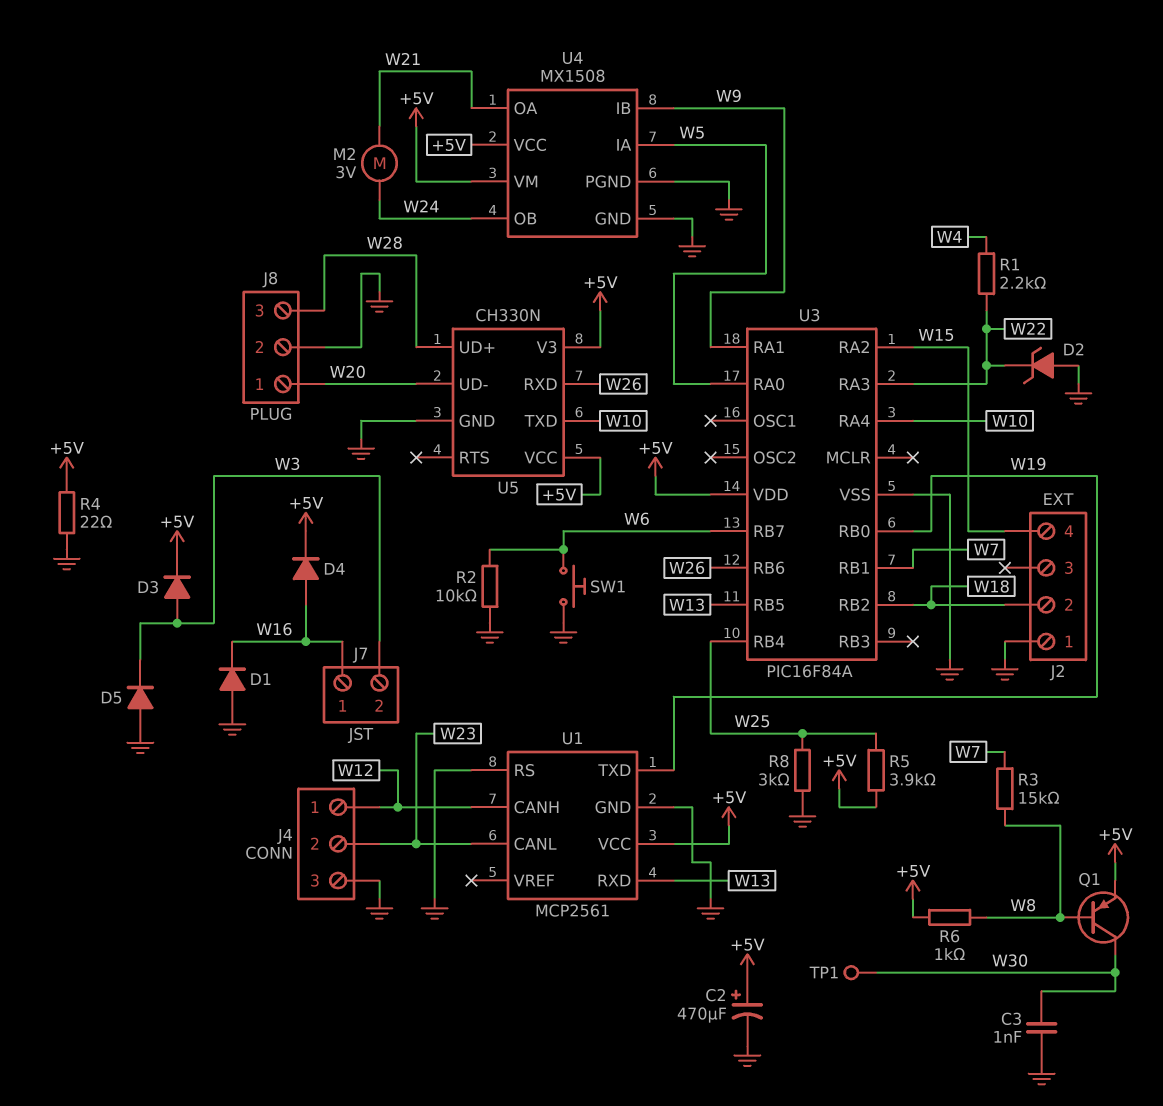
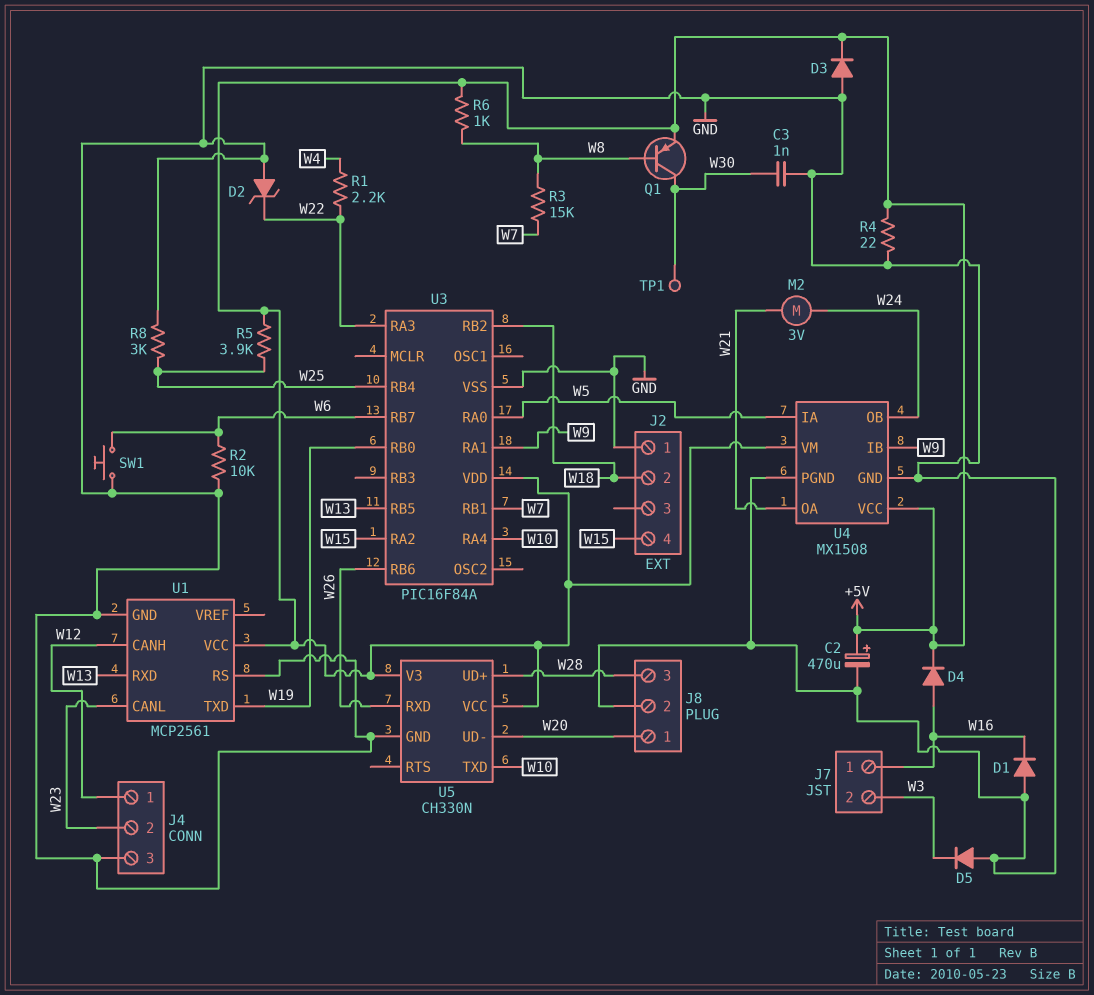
D3: diode (A W3, K +5V) -> diode (A GND, K +5V)

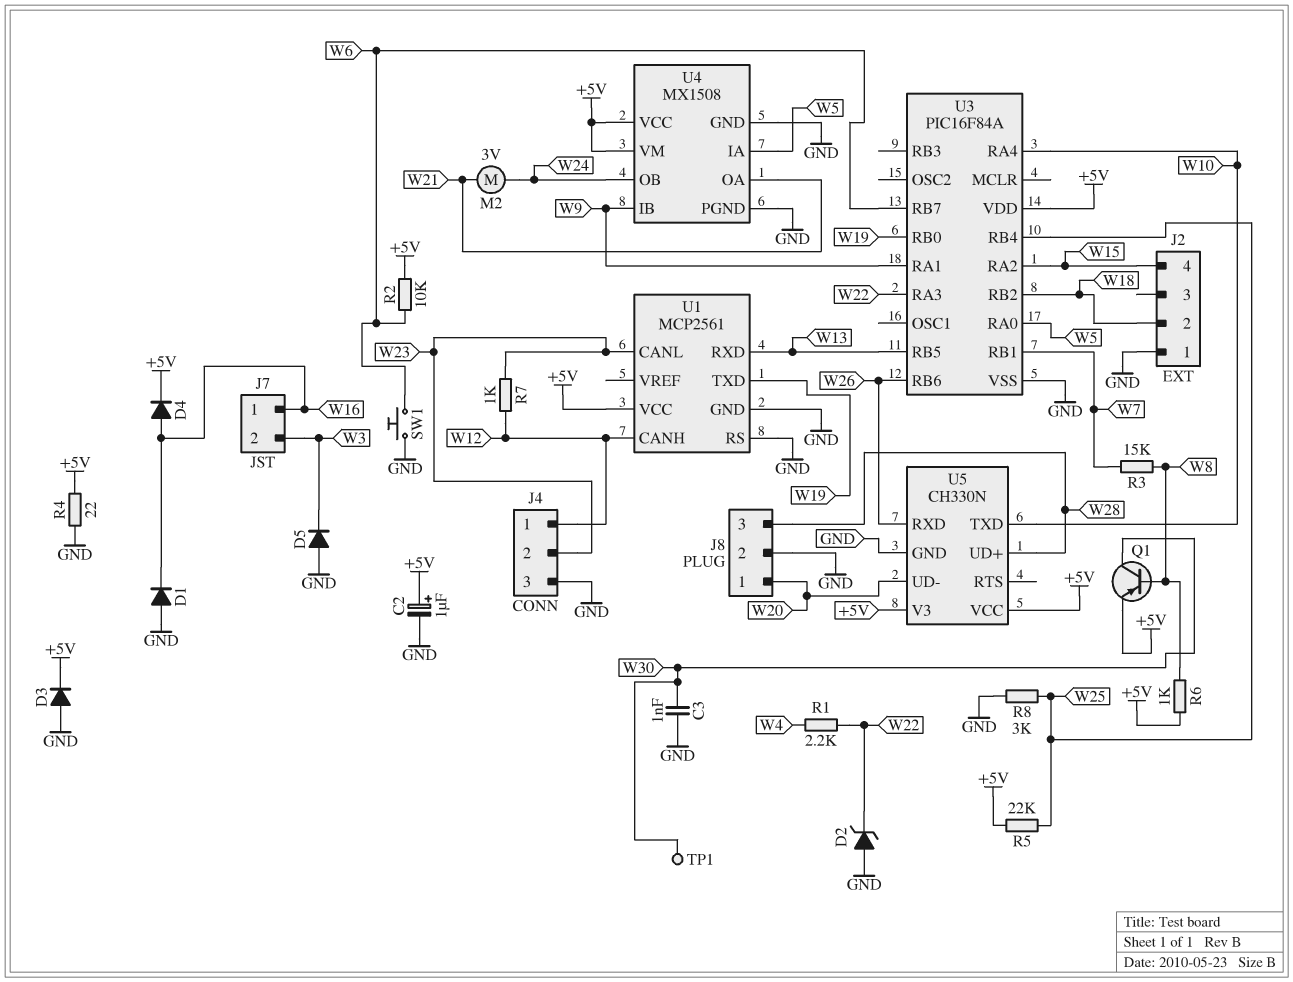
C2: 470uF (plus +5V, minus GND) -> 1uF (plus +5V, minus GND)
R2: 10k (GND, W6) -> 10k (+5V, W6)
R5: 3.9k (+5V, W25) -> 22k (+5V, W25)
R7: none -> 1k (W12, W23)

